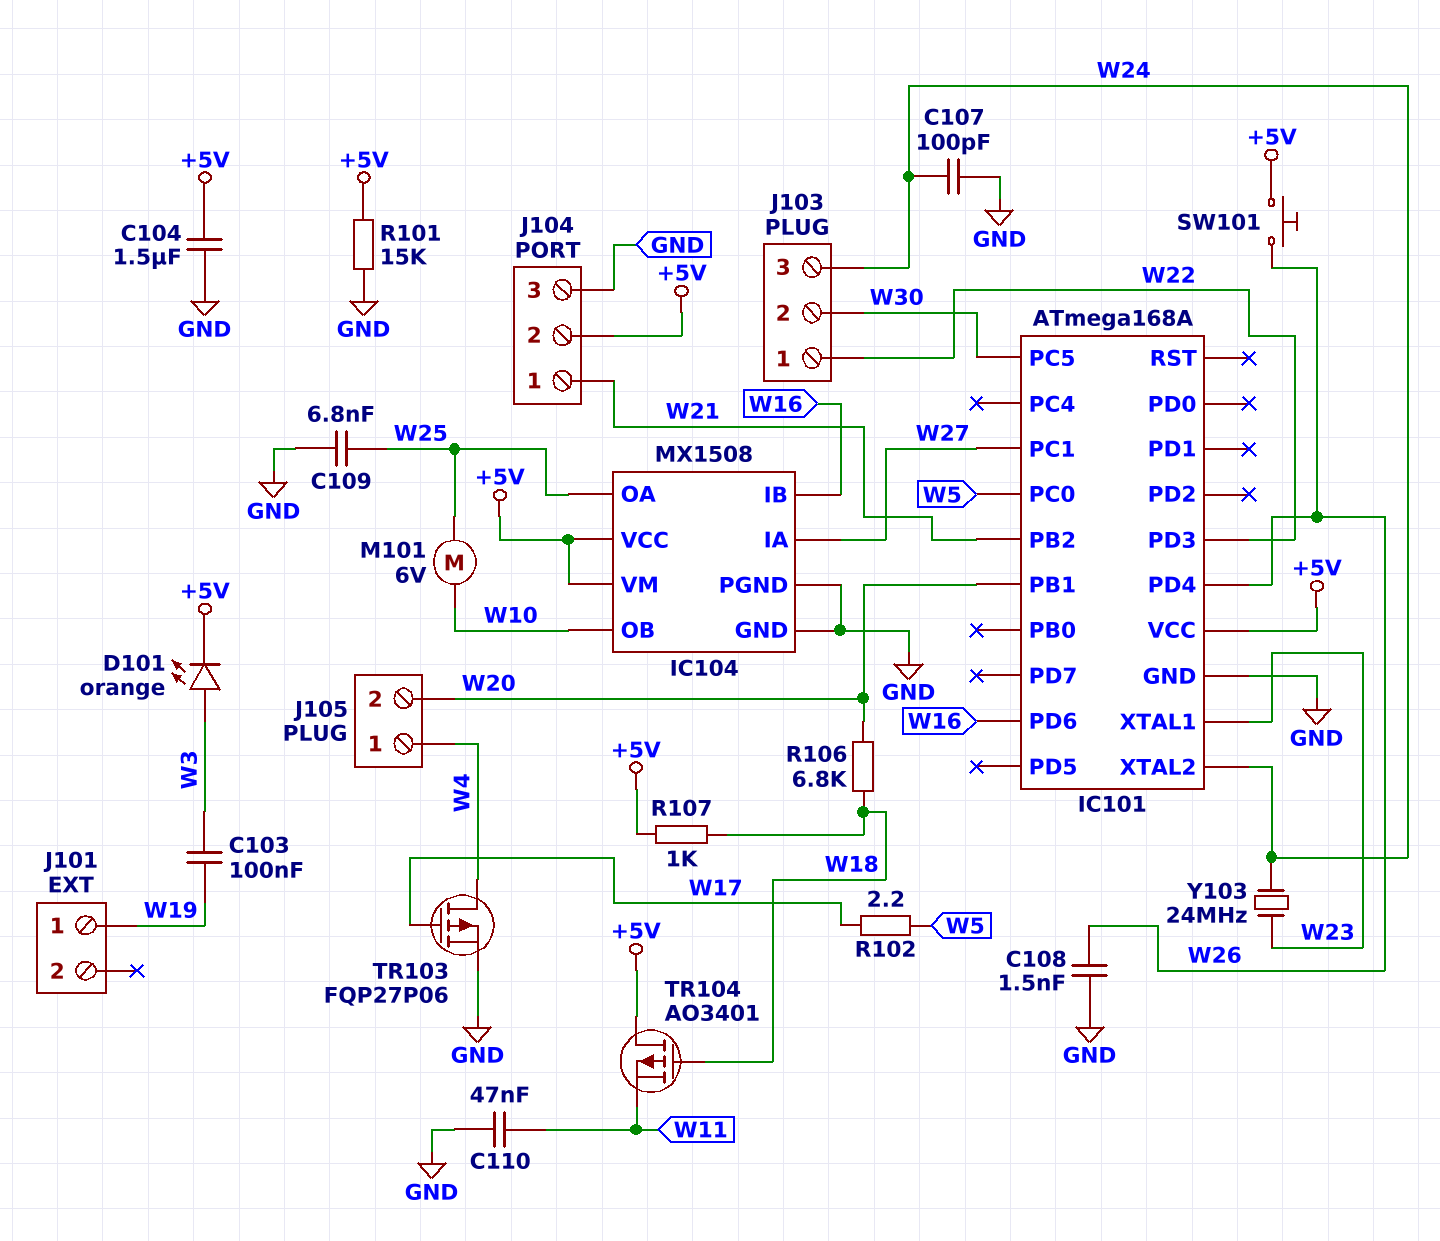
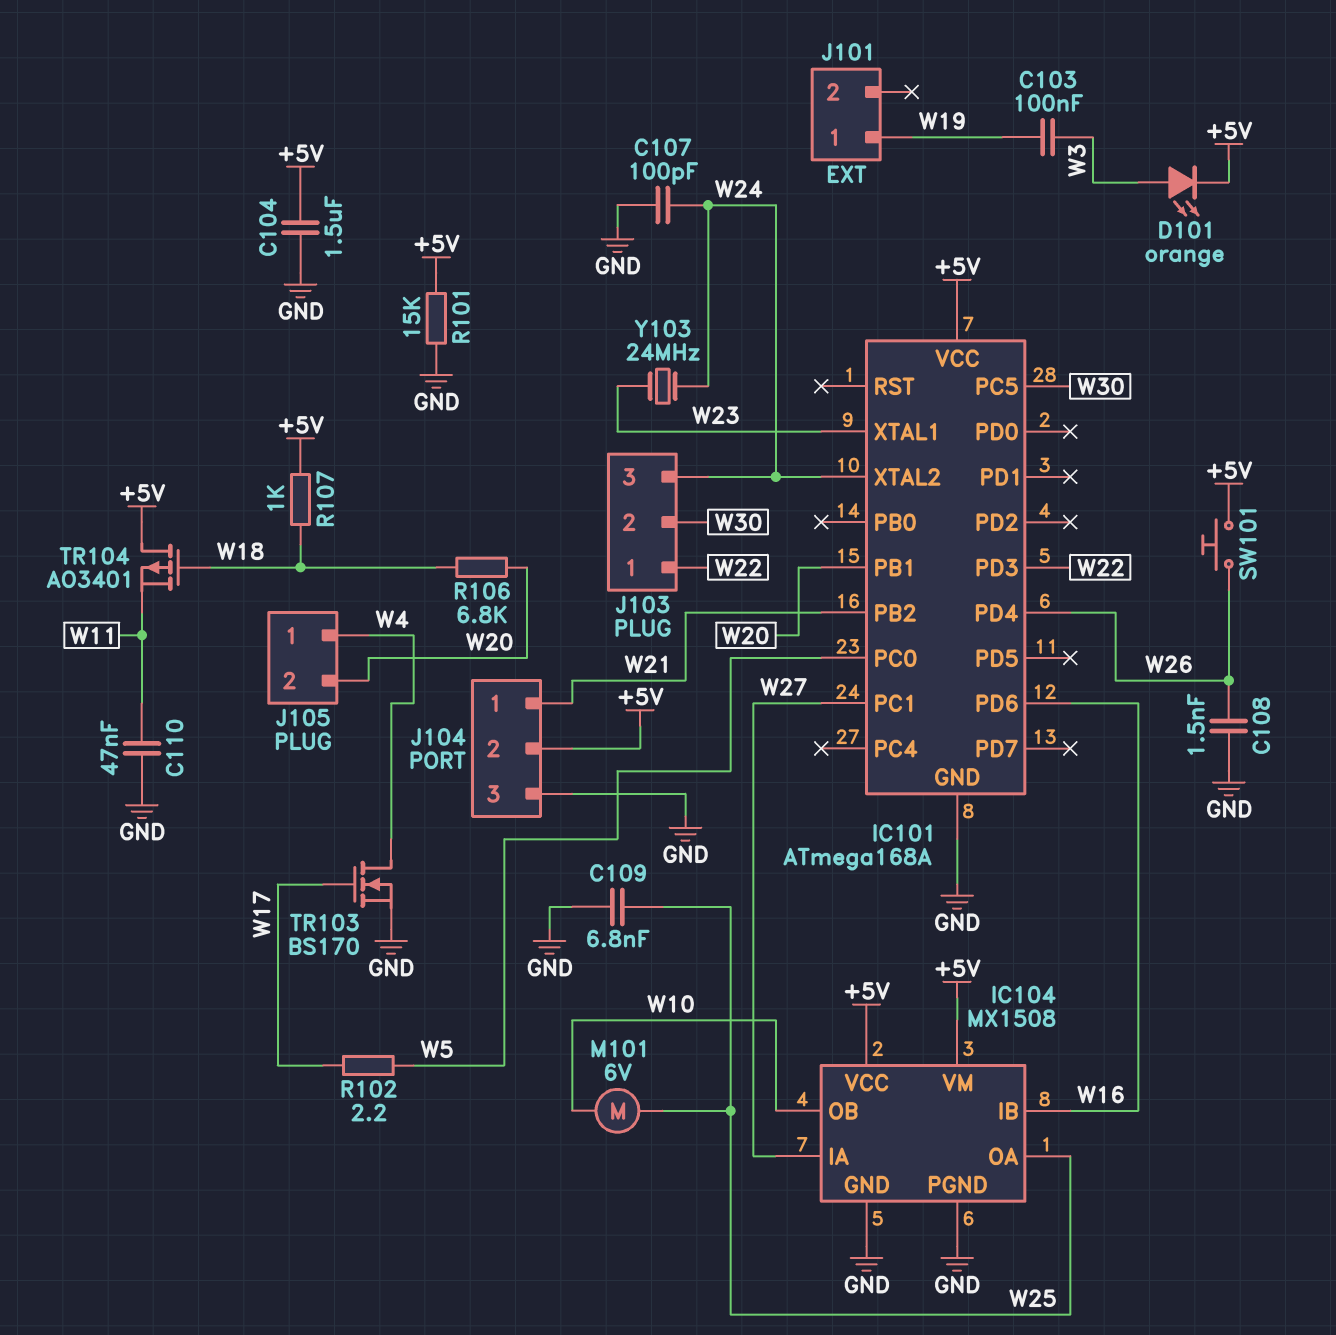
TR103: PMOS FQP27P06 (G W17, D W4, S GND) -> NMOS BS170 (G W17, D W4, S GND)

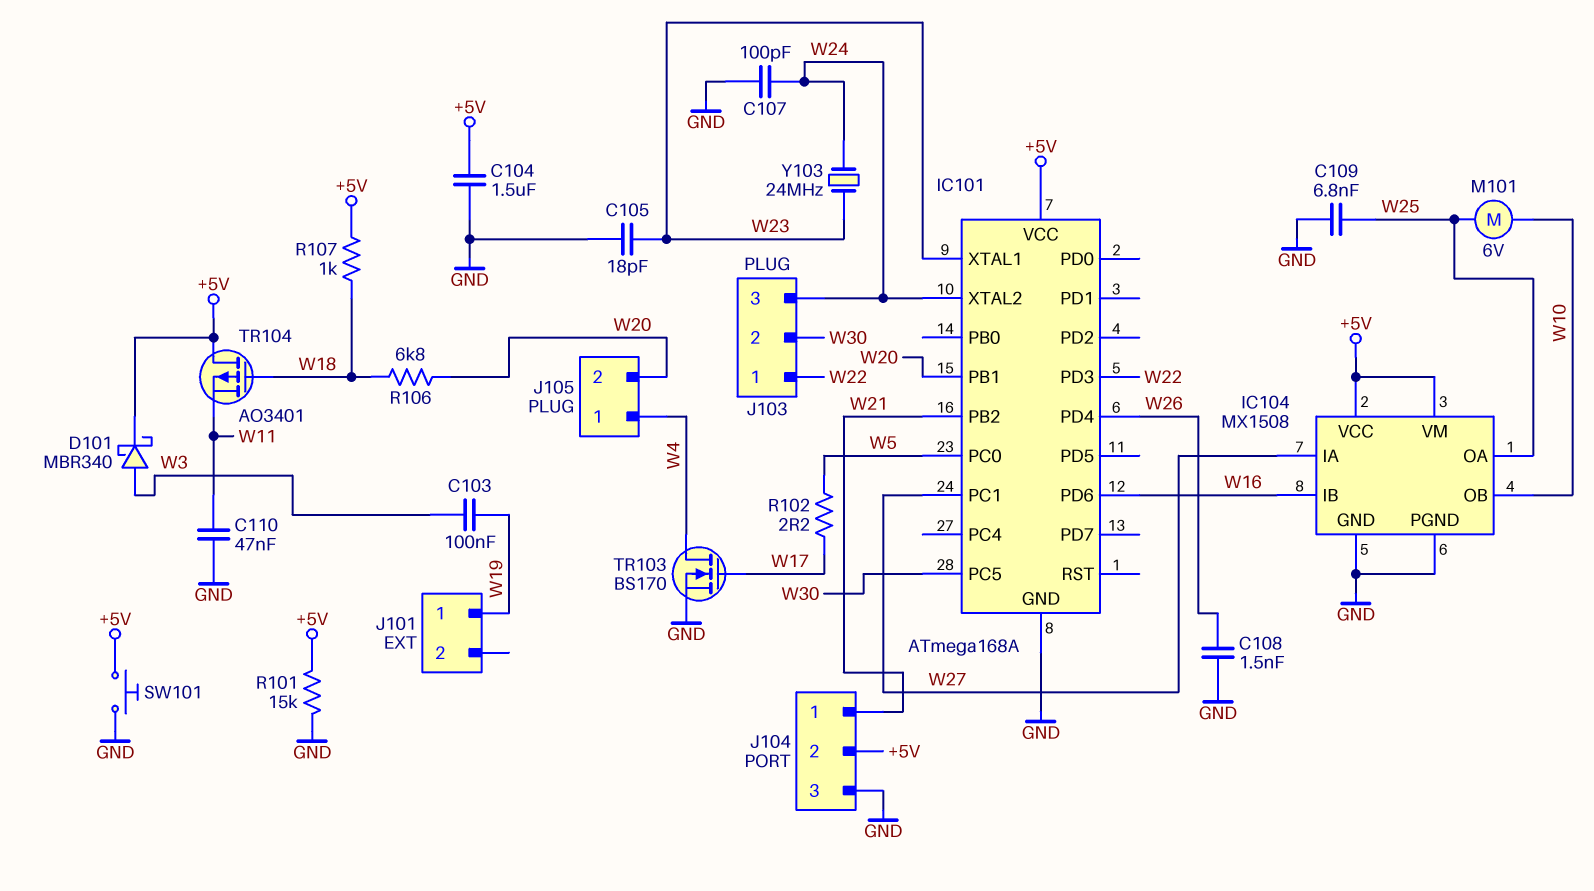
C105: none -> 18pF (GND, W23)
D101: LED orange (A W3, K +5V) -> schottky MBR340 (A W3, K +5V)
SW101: button (+5V, W26) -> button (+5V, GND)

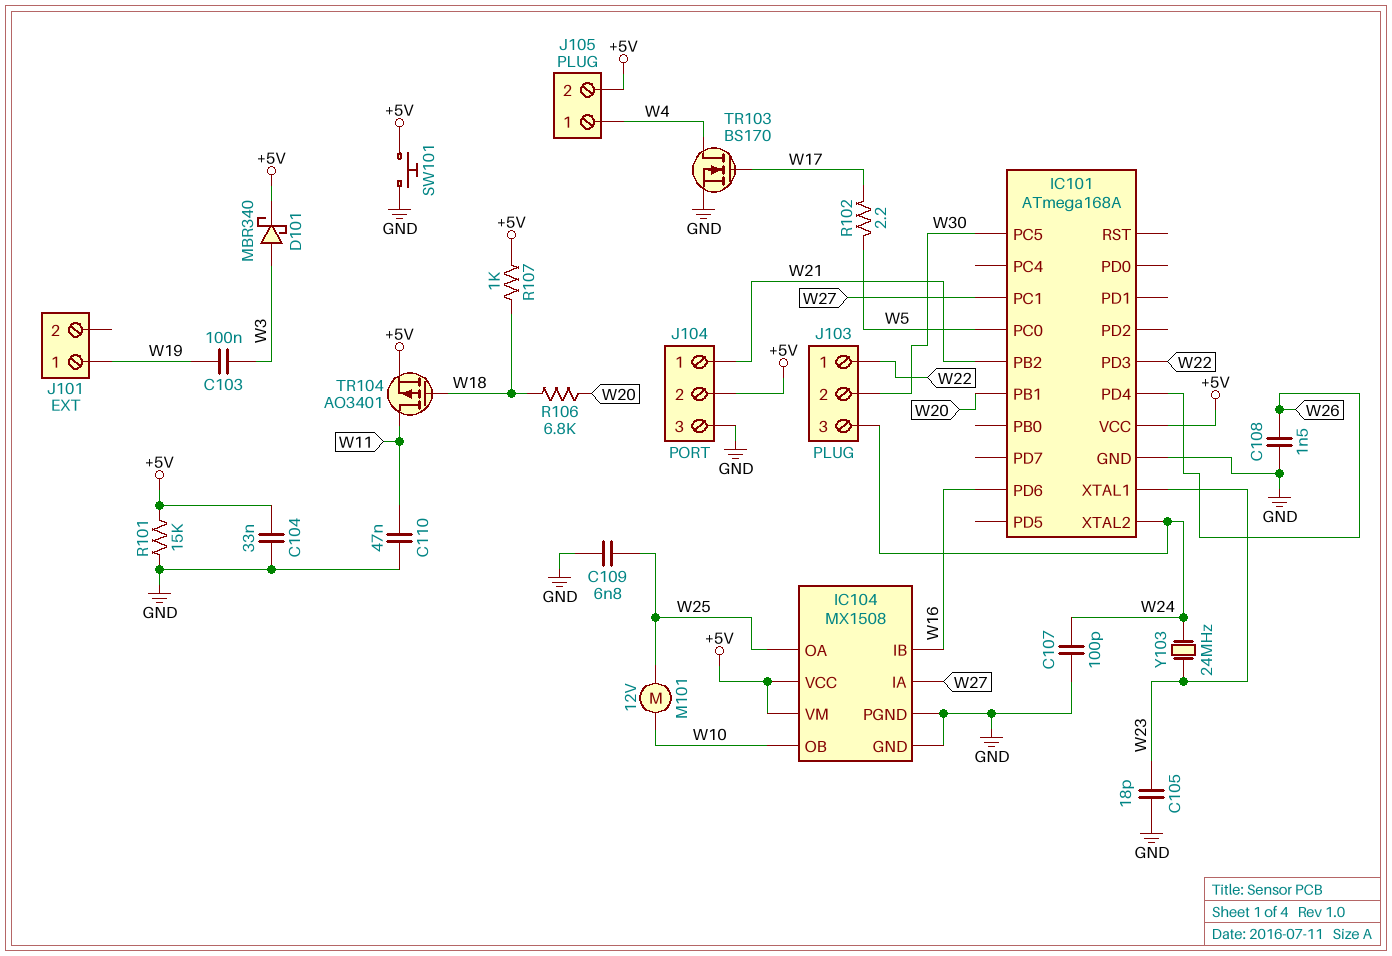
C104: 1.5uF (+5V, GND) -> 33nF (+5V, GND)
J105 pin 2: W20 -> +5V
M101: motor 6V (W10, W25) -> motor 12V (W10, W25)
TR104: PMOS AO3401 (G W18, D +5V, S W11) -> PMOS AO3401 (G W18, D W11, S +5V)

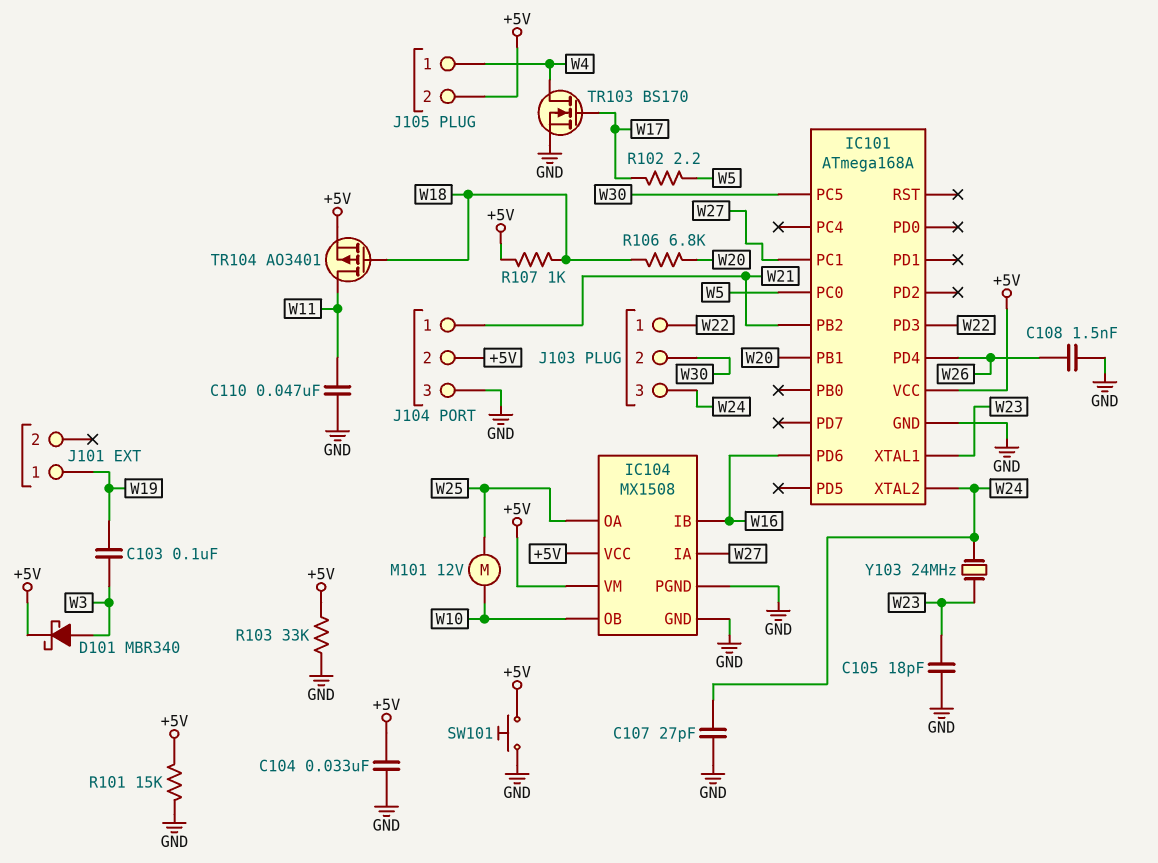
C107: 100pF (GND, W24) -> 27pF (GND, W24)
C109: 6.8nF (GND, W25) -> none
R103: none -> 33k (+5V, GND)

